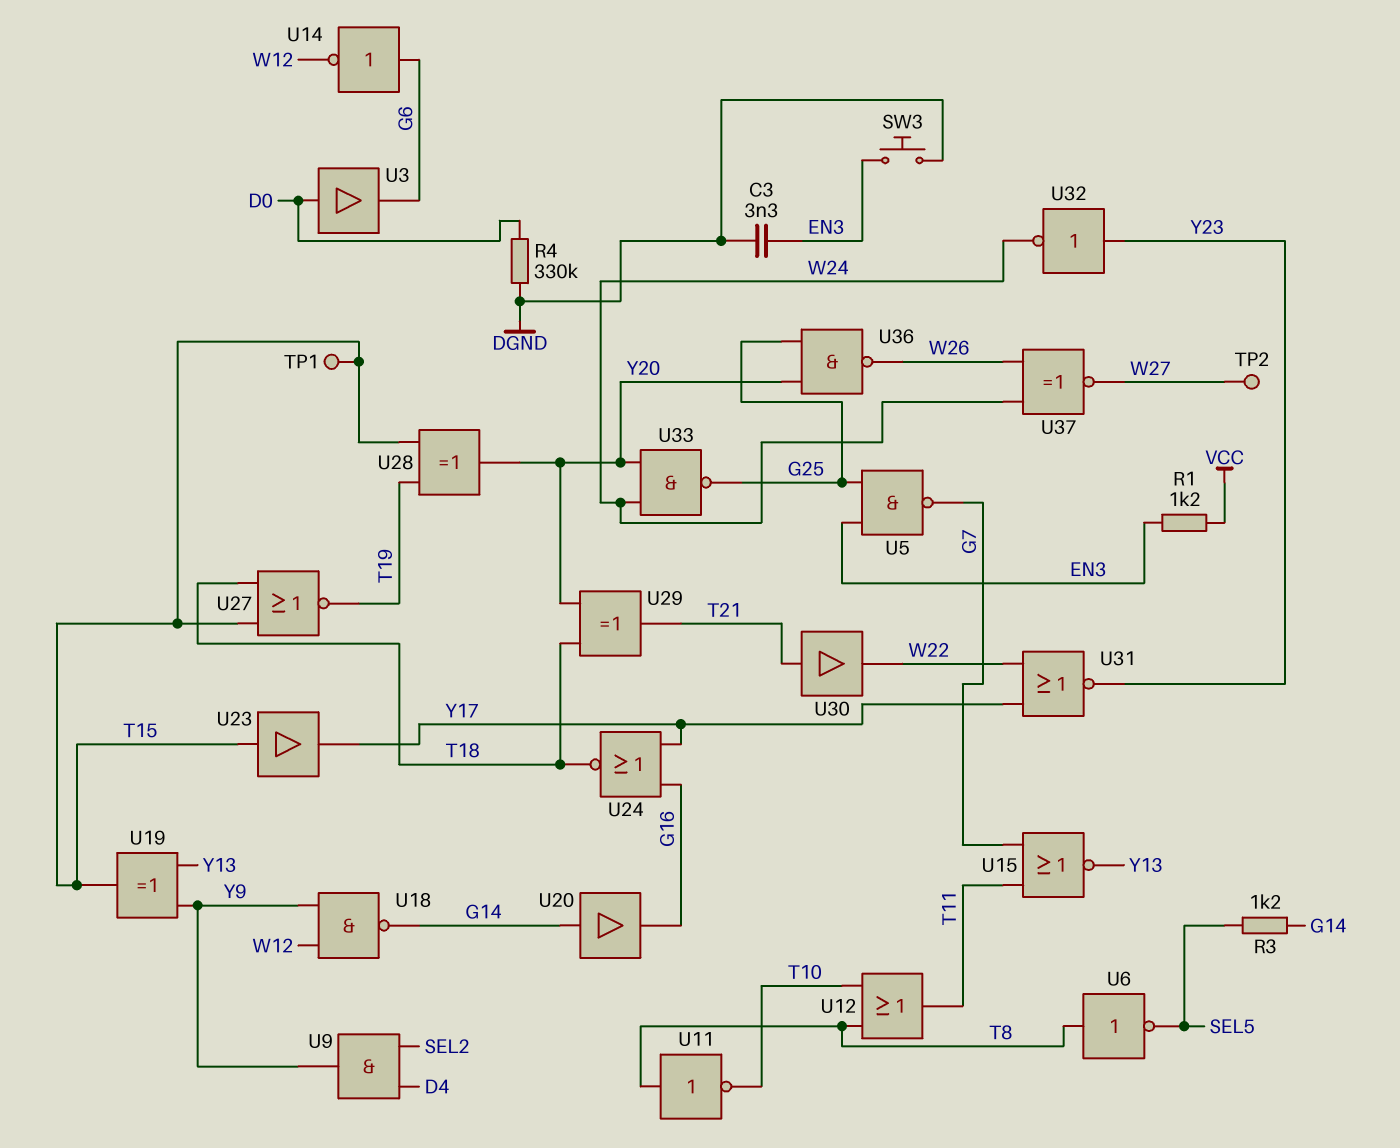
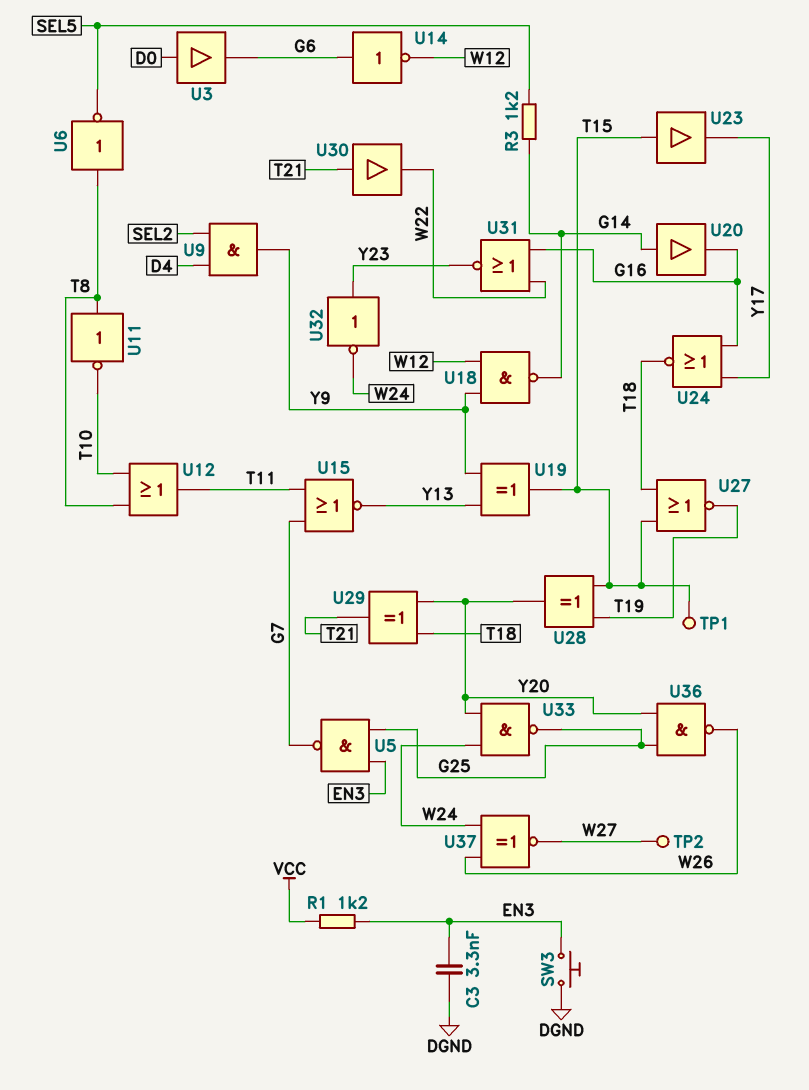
R4: 330k (D0, DGND) -> none
U31: NOR (in W22, in Y17, out Y23) -> NOR (in G16, in W22, out Y23)

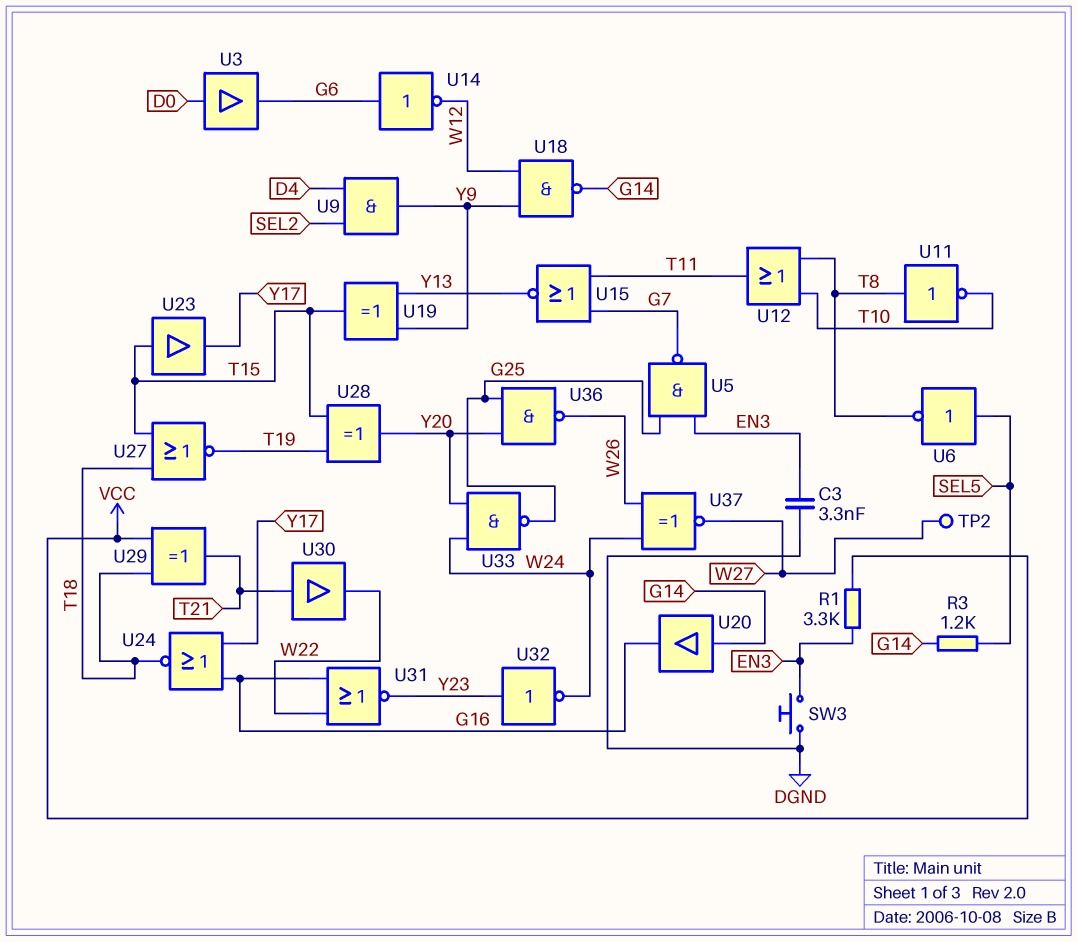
R1: 1.2k (EN3, VCC) -> 3.3k (EN3, VCC)
TP1: test point (T15) -> none
U6: NOT (in T8, out SEL5) -> NOT (in SEL5, out T8)
U29: XOR (in T18, in Y20, out T21) -> XOR (in T18, in VCC, out T21)

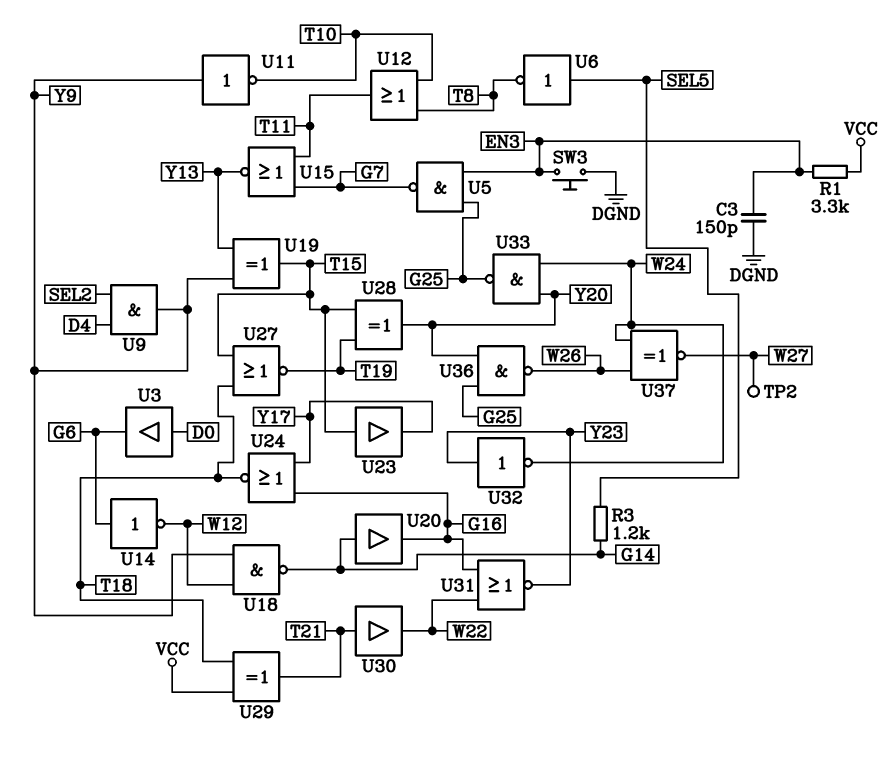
C3: 3.3nF (DGND, EN3) -> 150pF (DGND, EN3)
U11: NOT (in T8, out T10) -> NOT (in Y9, out T10)

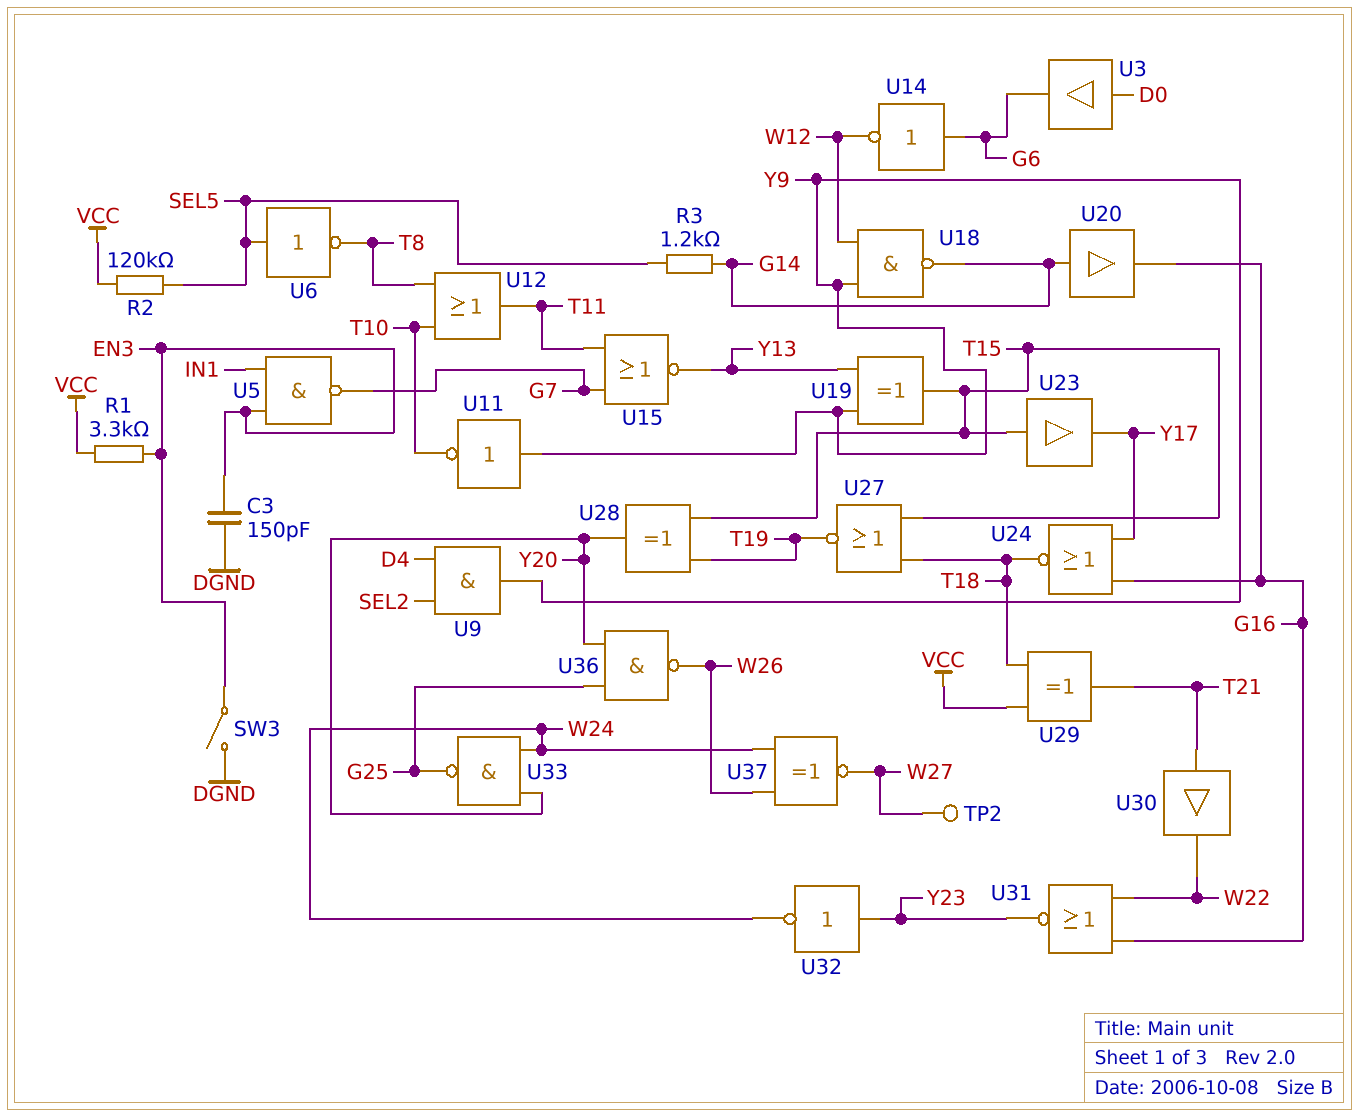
R2: none -> 120k (SEL5, VCC)
SW3: button (DGND, EN3) -> switch (DGND, EN3)
U5: NAND (in EN3, in G25, out G7) -> NAND (in EN3, in IN1, out G7)

